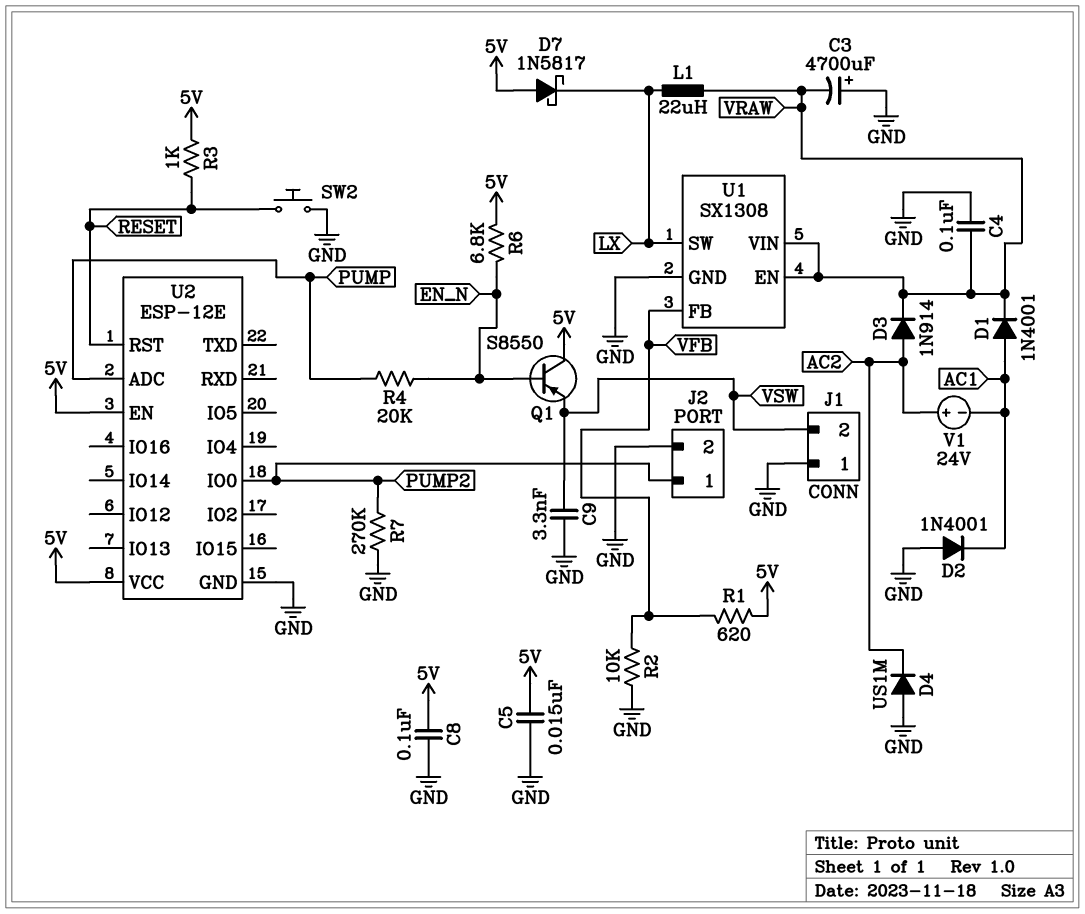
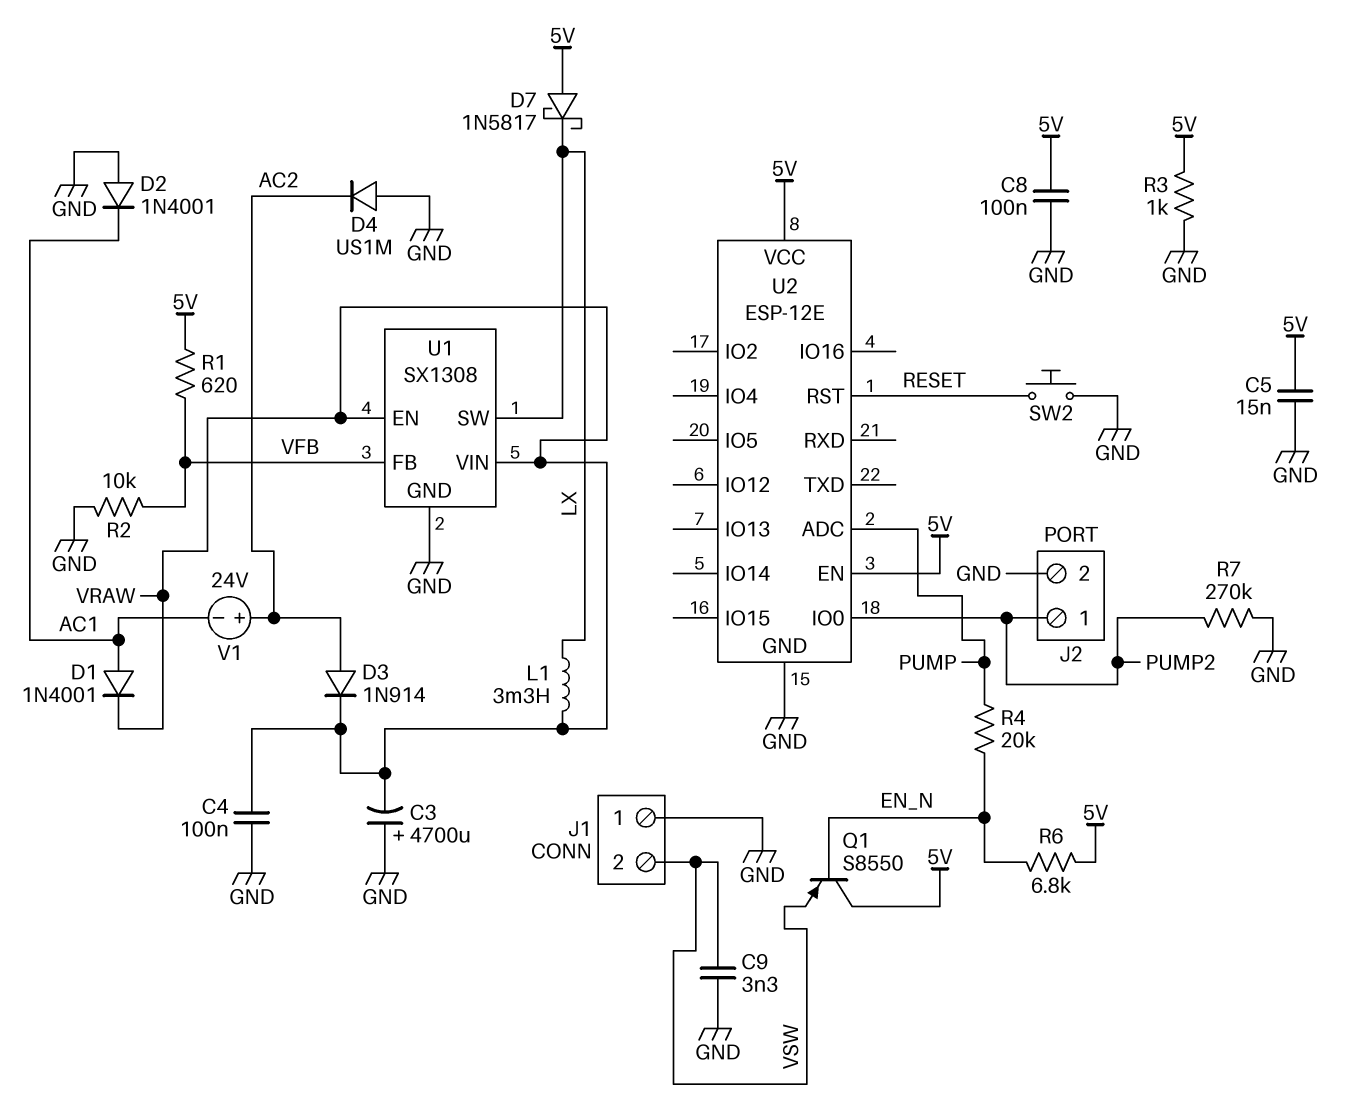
L1: 22uH (LX, VRAW) -> 3.3mH (LX, VRAW)
R3: 1k (5V, RESET) -> 1k (5V, GND)

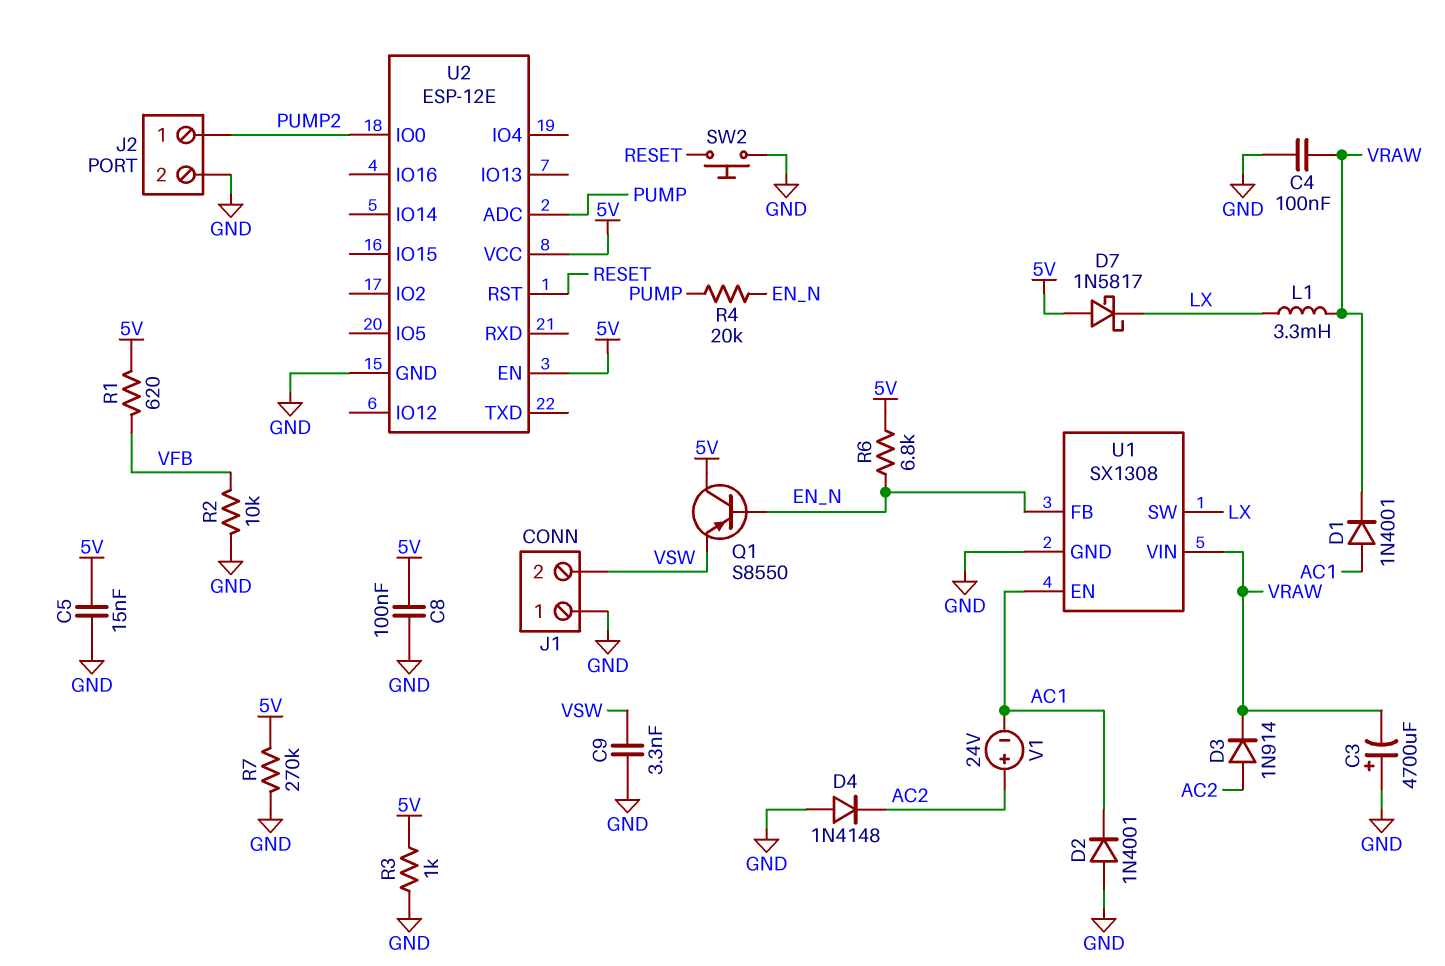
D4: diode US1M (A GND, K AC2) -> diode 1N4148 (A GND, K AC2)
R7: 270k (GND, PUMP2) -> 270k (5V, GND)
U1 pin EN: VRAW -> AC1
U1 pin FB: VFB -> EN_N

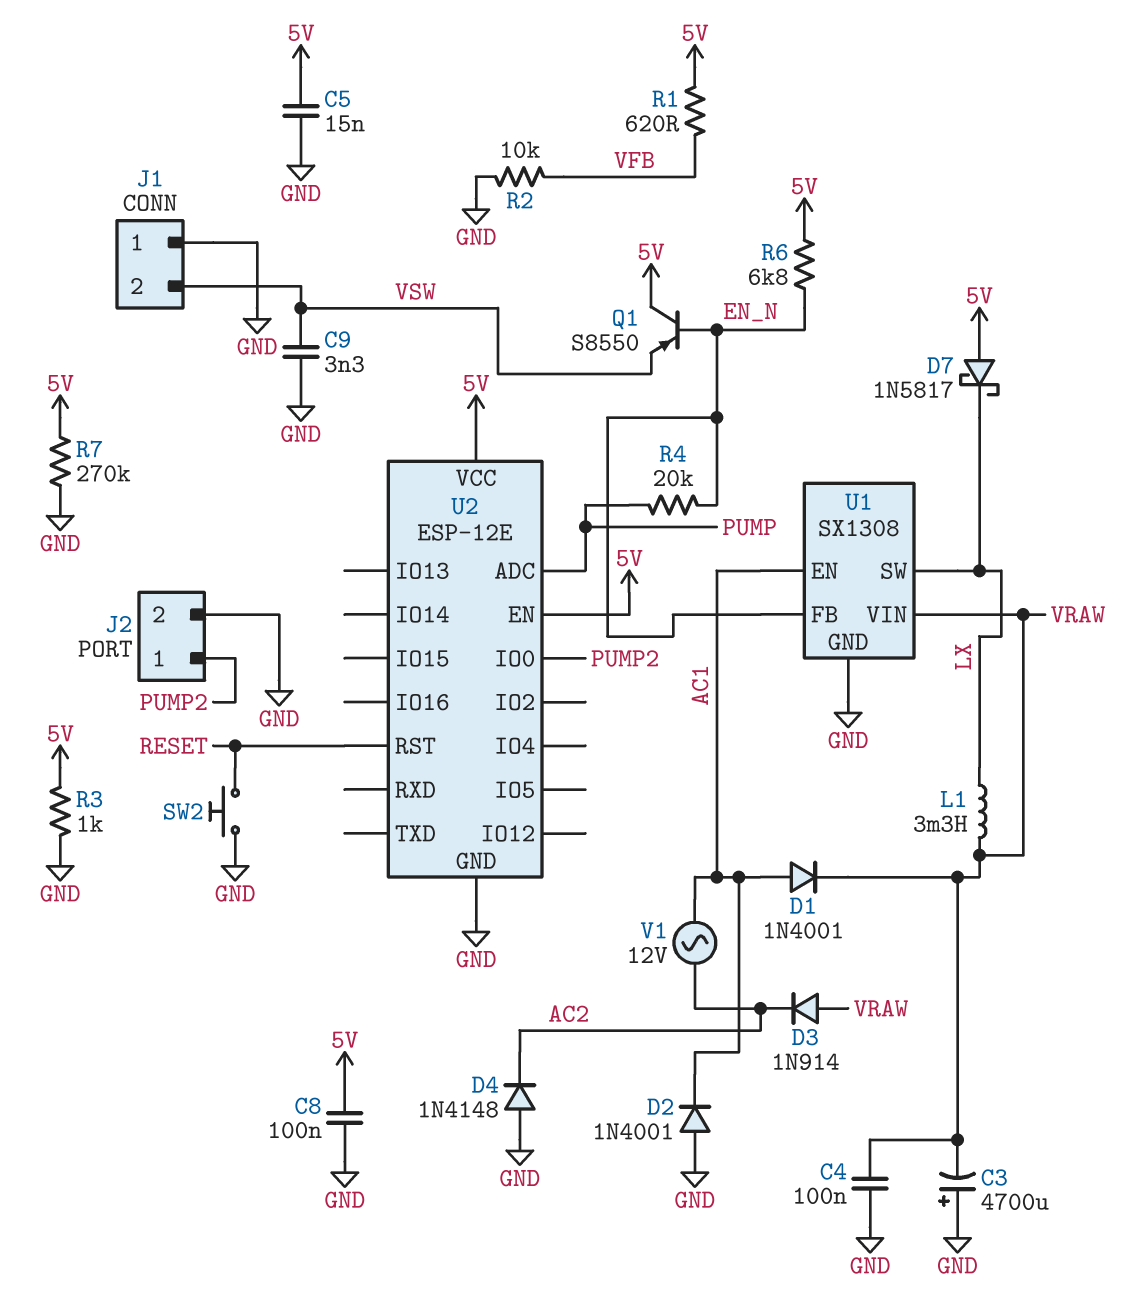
D3: diode 1N914 (A AC2, K VRAW) -> diode 1N914 (A VRAW, K AC2)
V1: 24V (plus AC2, minus AC1) -> AC 12V (AC1, AC2)

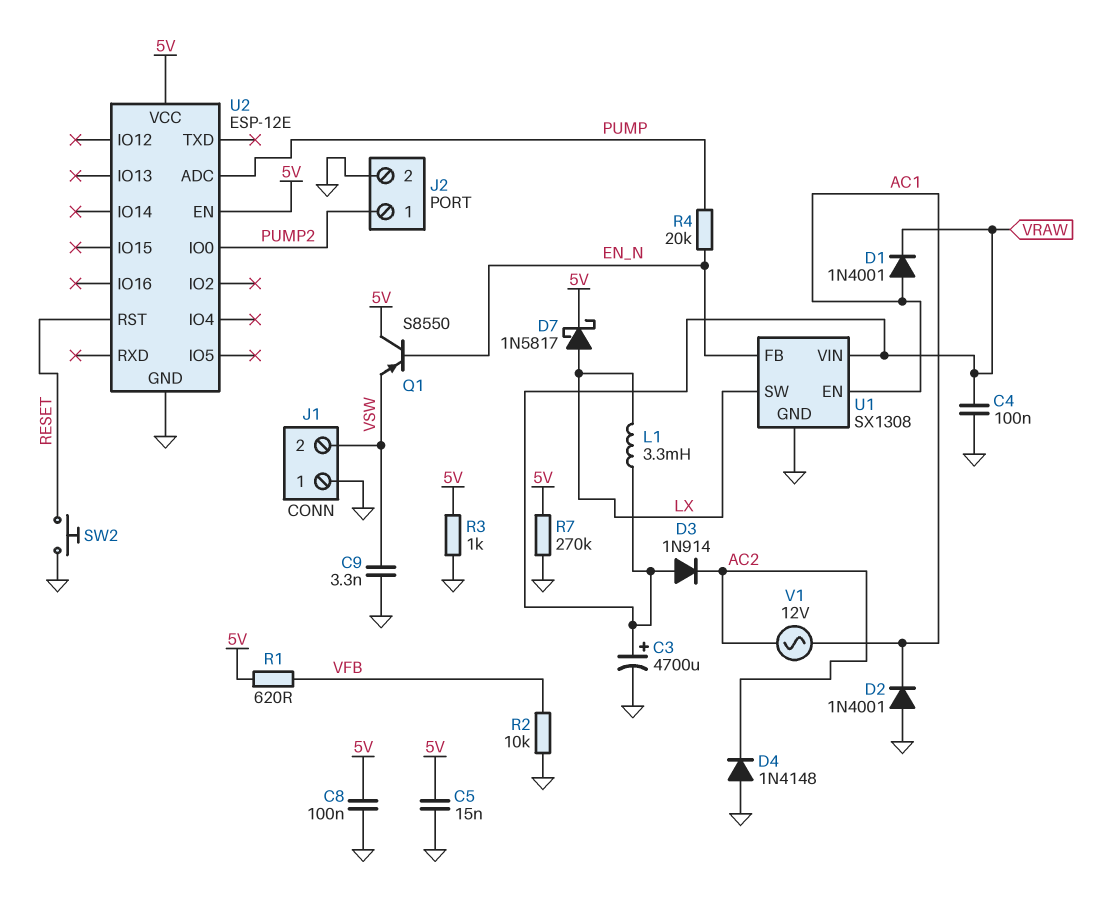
C3: 4700uF (plus GND, minus VRAW) -> 4700uF (plus VRAW, minus GND)
D7: schottky 1N5817 (A 5V, K LX) -> schottky 1N5817 (A LX, K 5V)
R6: 6.8k (5V, EN_N) -> none

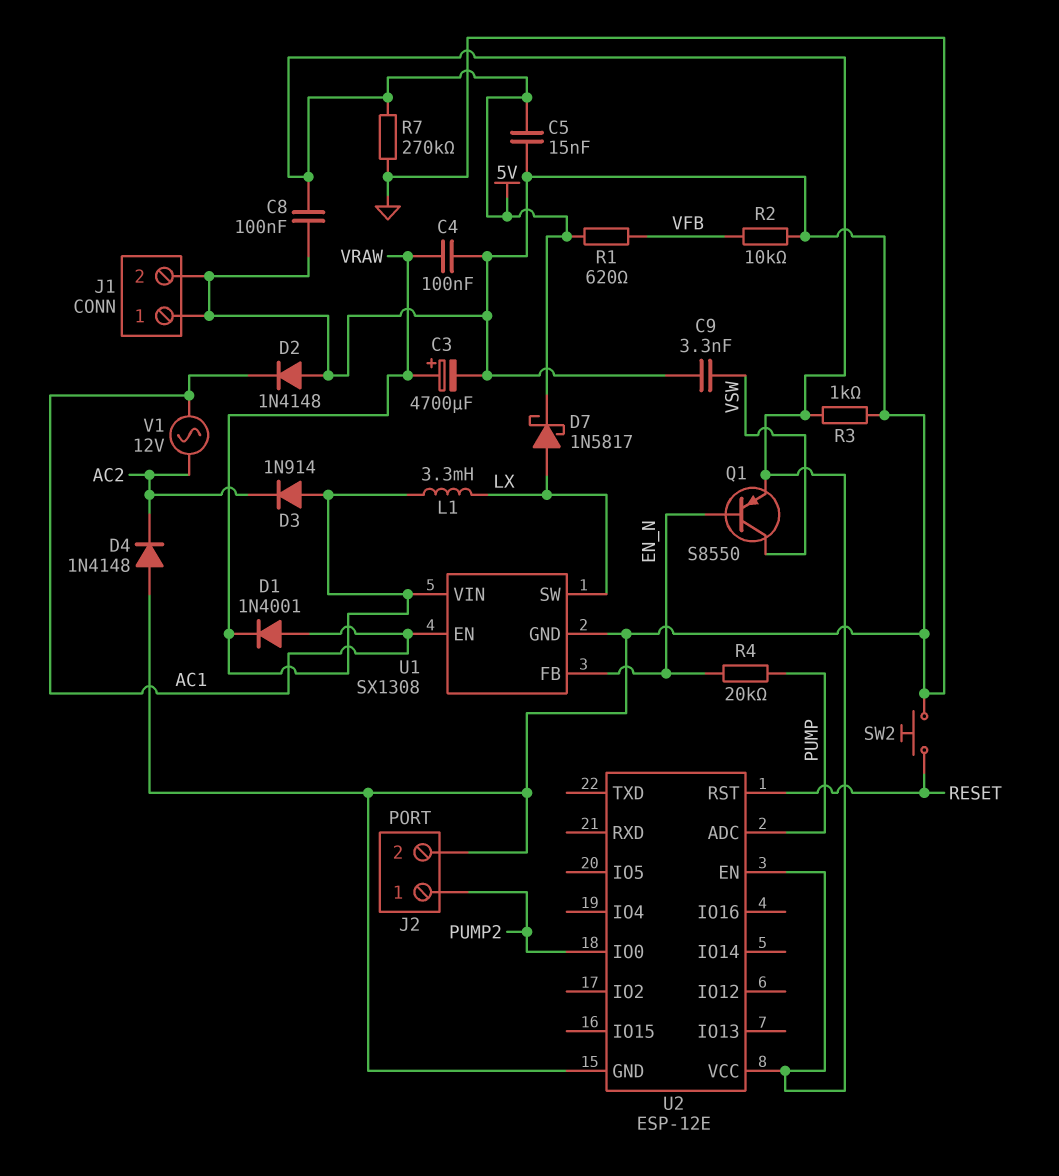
D2: diode 1N4001 (A GND, K AC1) -> diode 1N4148 (A GND, K AC1)
J1 pin 2: VSW -> GND
Q1: PNP S8550 (B EN_N, C 5V, E VSW) -> PNP S8550 (B EN_N, C VSW, E 5V)

